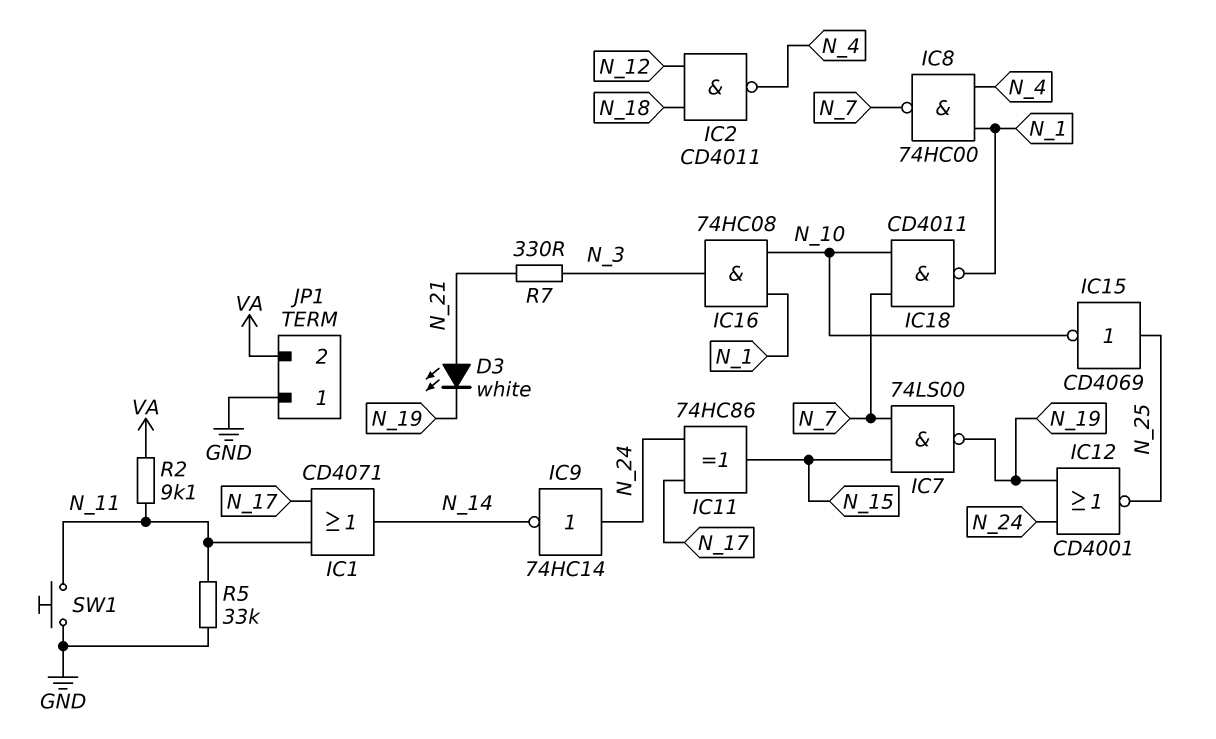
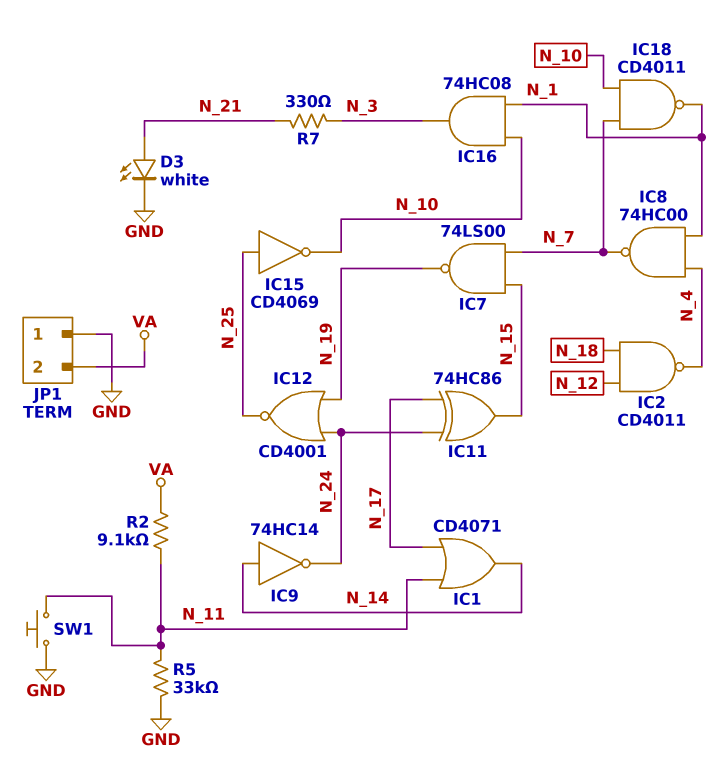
D3: LED white (A N_21, K N_19) -> LED white (A N_21, K GND)
IC9: NOT 74HC14 (in N_24, out N_14) -> NOT 74HC14 (in N_14, out N_24)

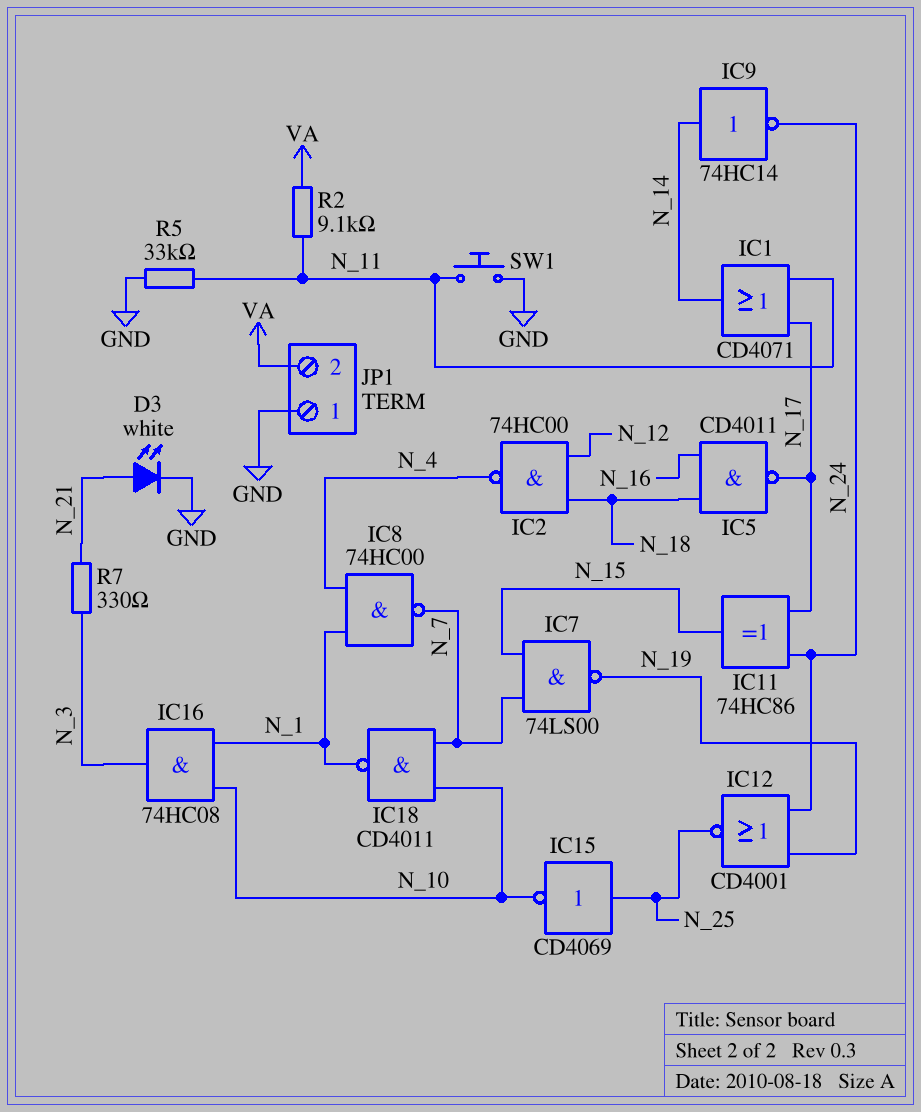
IC2: NAND CD4011 (in N_12, in N_18, out N_4) -> NAND 74HC00 (in N_12, in N_18, out N_4)
IC5: none -> NAND CD4011 (in N_16, in N_18, out N_17)

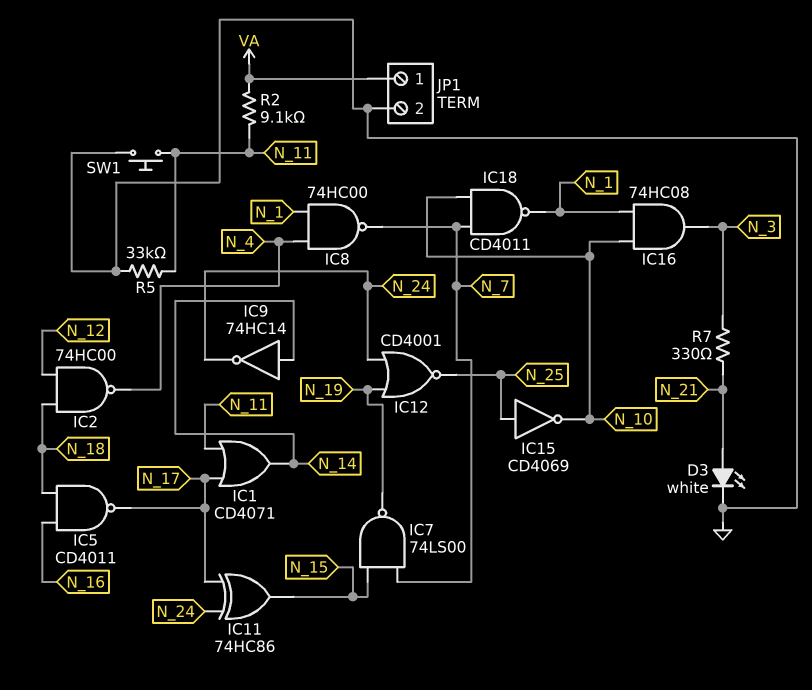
JP1 pin 1: GND -> VA
JP1 pin 2: VA -> GND

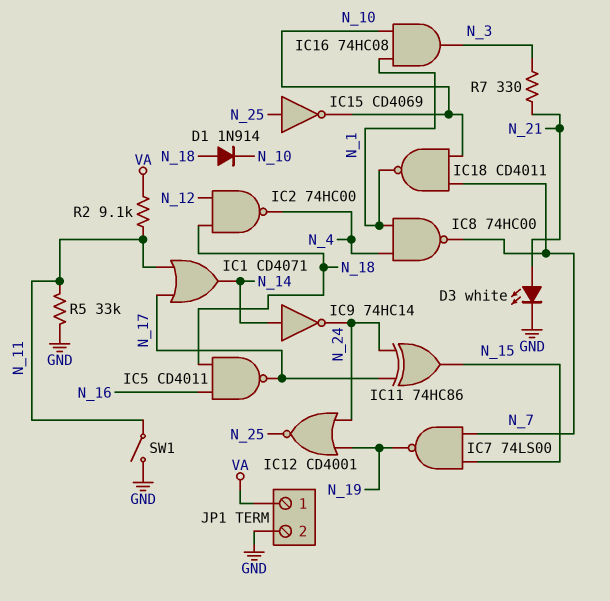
D1: none -> diode 1N914 (A N_18, K N_10)
SW1: button (GND, N_11) -> switch (GND, N_11)

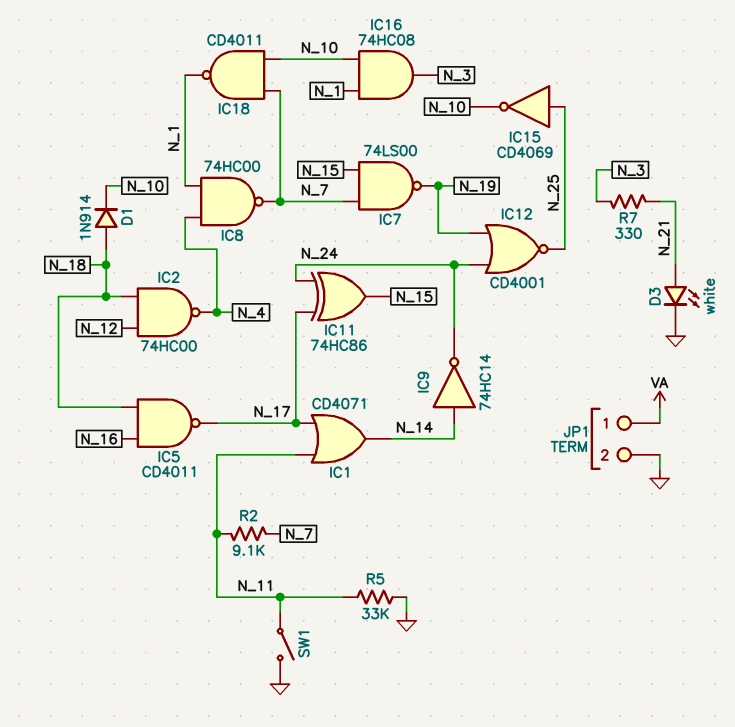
R2: 9.1k (N_11, VA) -> 9.1k (N_7, N_11)

